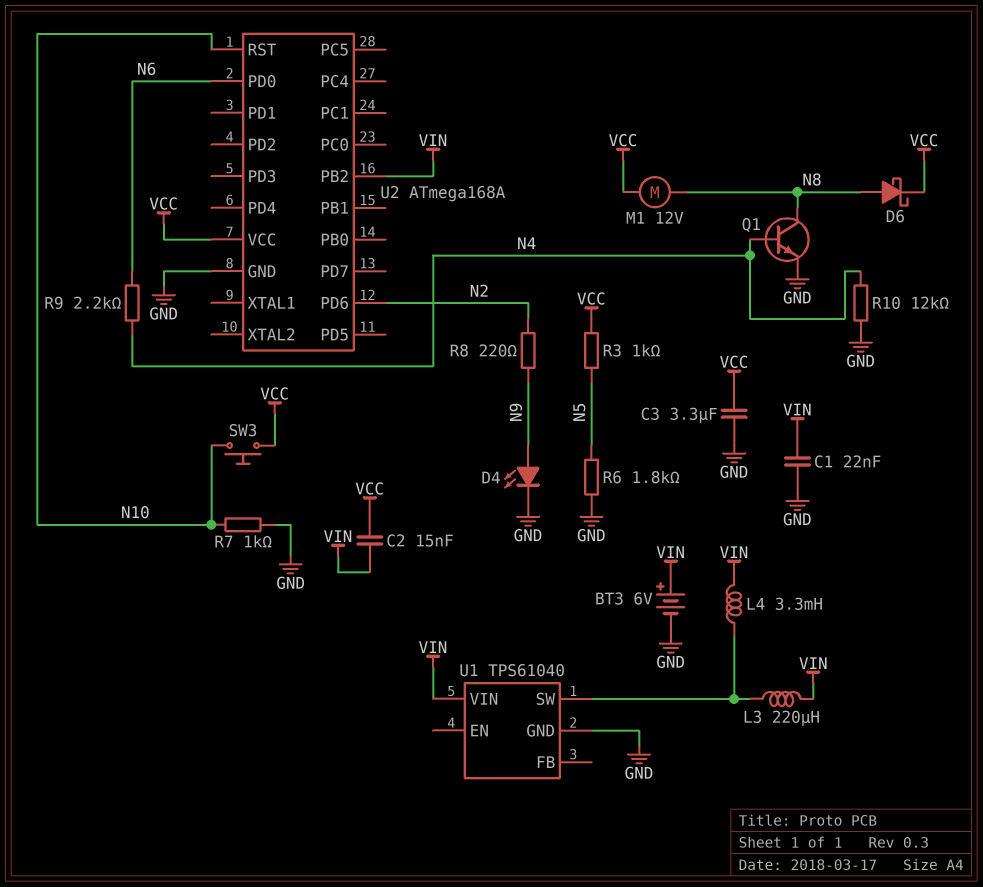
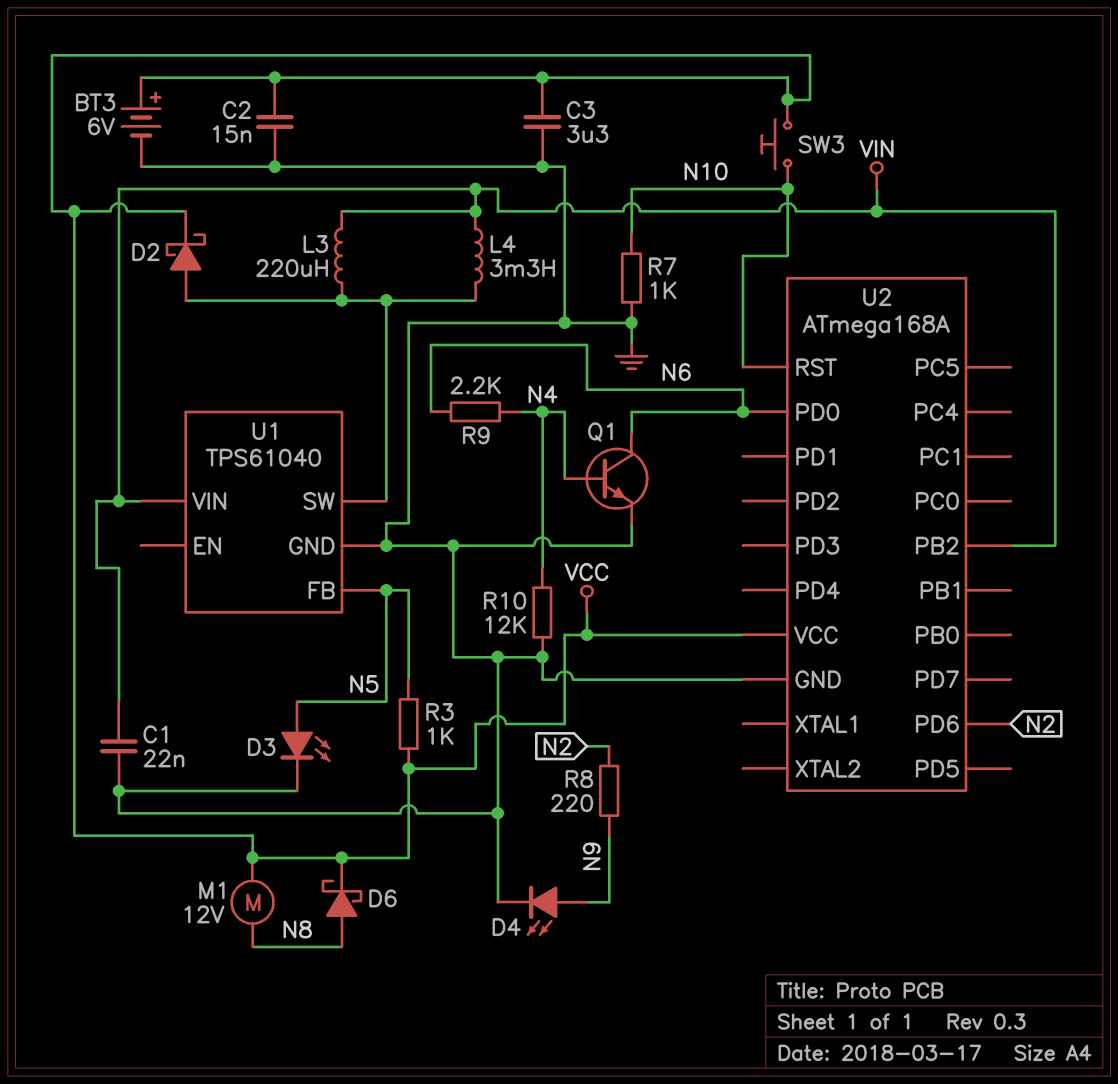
BT3: 6V (plus VIN, minus GND) -> 6V (plus VCC, minus GND)
C2: 15nF (VCC, VIN) -> 15nF (GND, VCC)
D2: none -> schottky (A U1/SW, K VCC)
D3: none -> LED (A N5, K GND)
Q1: NPN (B N4, C N8, E GND) -> NPN (B N4, C N6, E GND)
R6: 1.8k (GND, N5) -> none
U1 pin FB: none -> N5

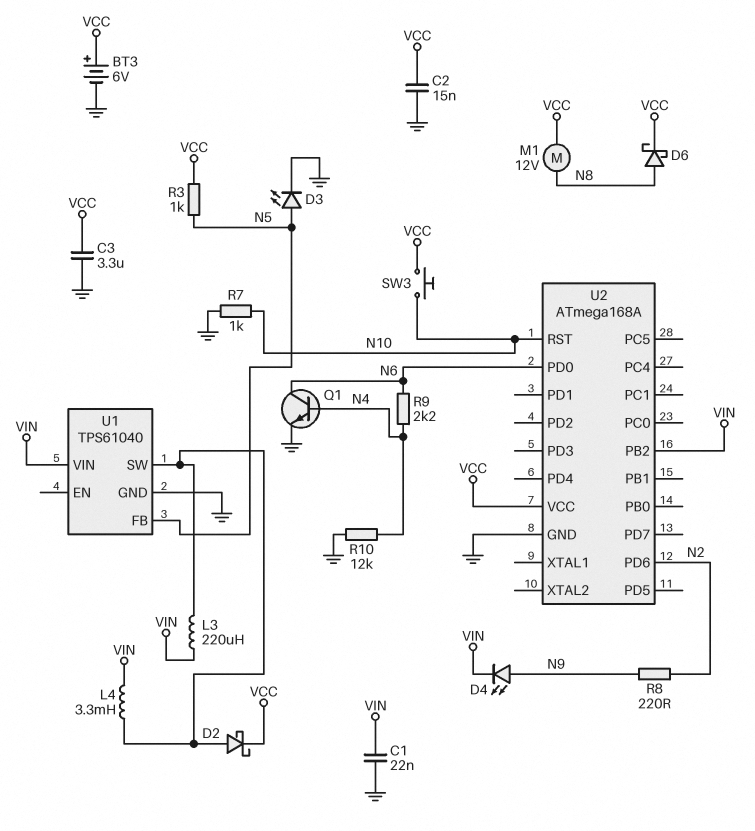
D4: LED (A N9, K GND) -> LED (A N9, K VIN)

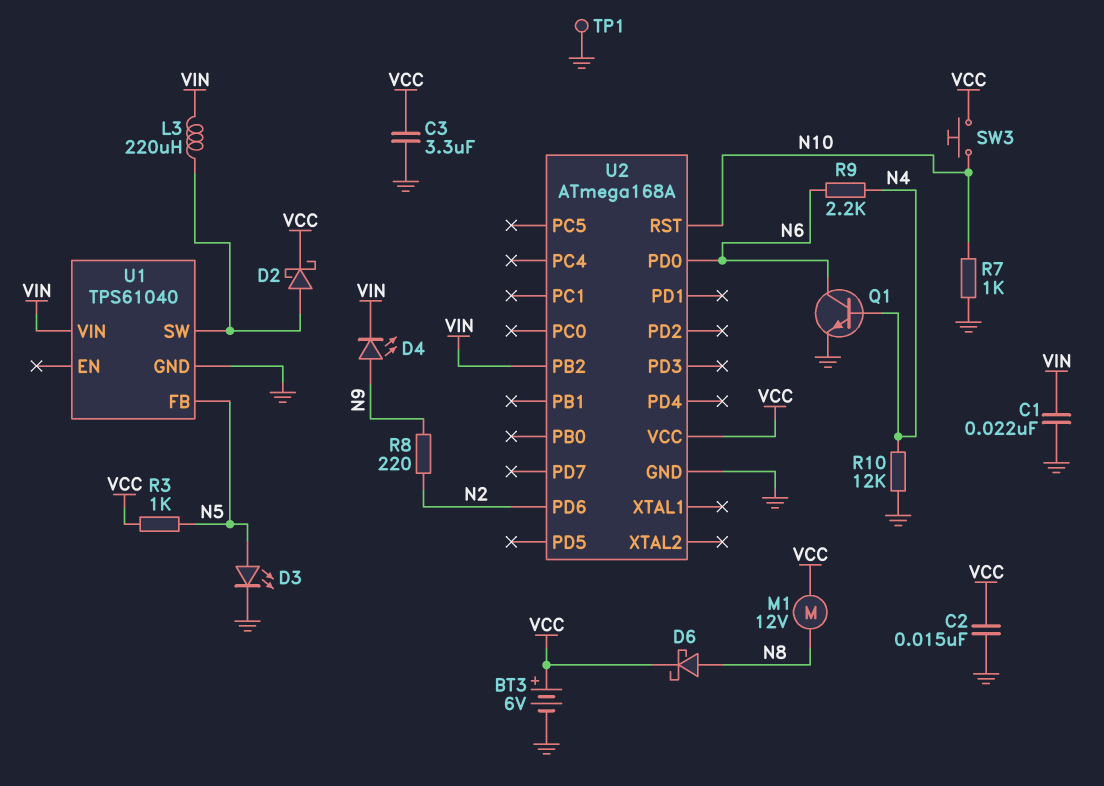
L4: 3.3mH (U1/SW, VIN) -> none
TP1: none -> test point (GND)

